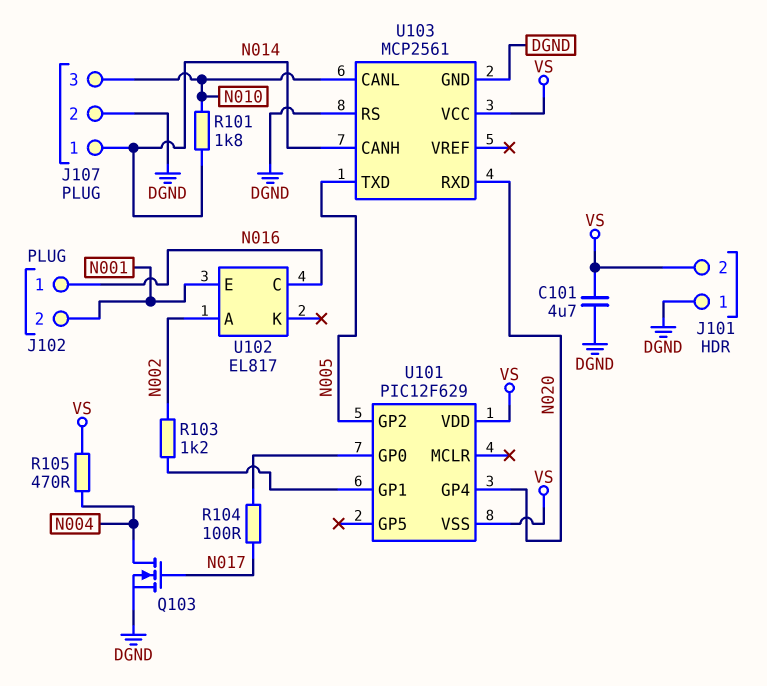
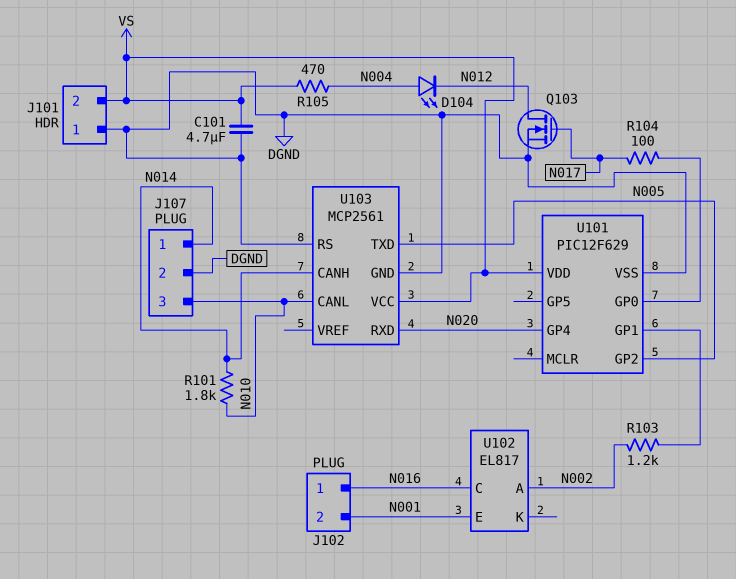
D104: none -> LED (A N004, K N012)
Q103: NMOS (G N017, D N004, S DGND) -> NMOS (G N017, D N012, S DGND)
U101 pin VSS: VS -> DGND

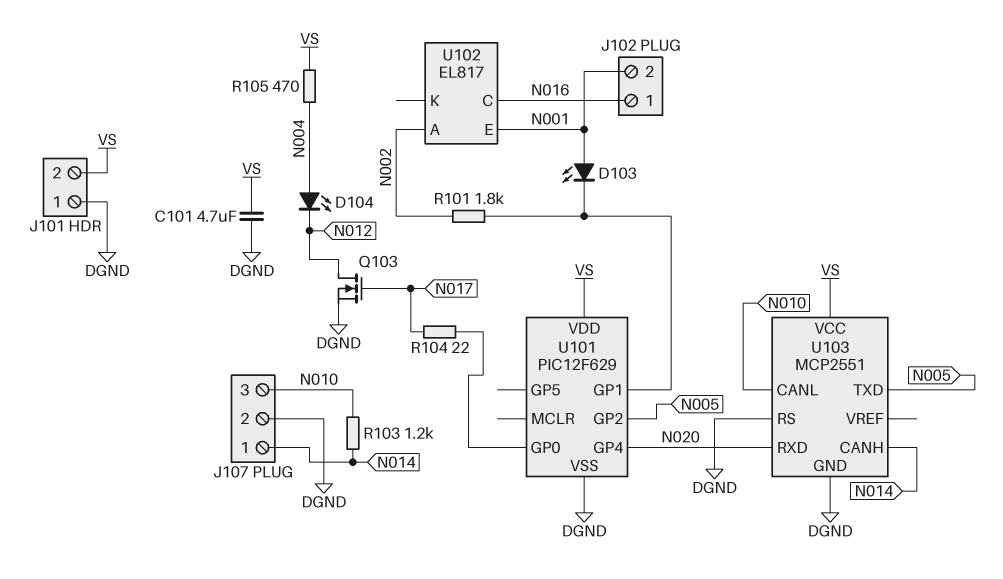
D103: none -> LED (A N001, K U101/GP1)
R101: 1.8k (N010, N014) -> 1.8k (N002, U101/GP1)
R103: 1.2k (N002, U101/GP1) -> 1.2k (N010, N014)
R104: 100 (N017, U101/GP0) -> 22 (N017, U101/GP0)
U103: MCP2561 -> MCP2551

